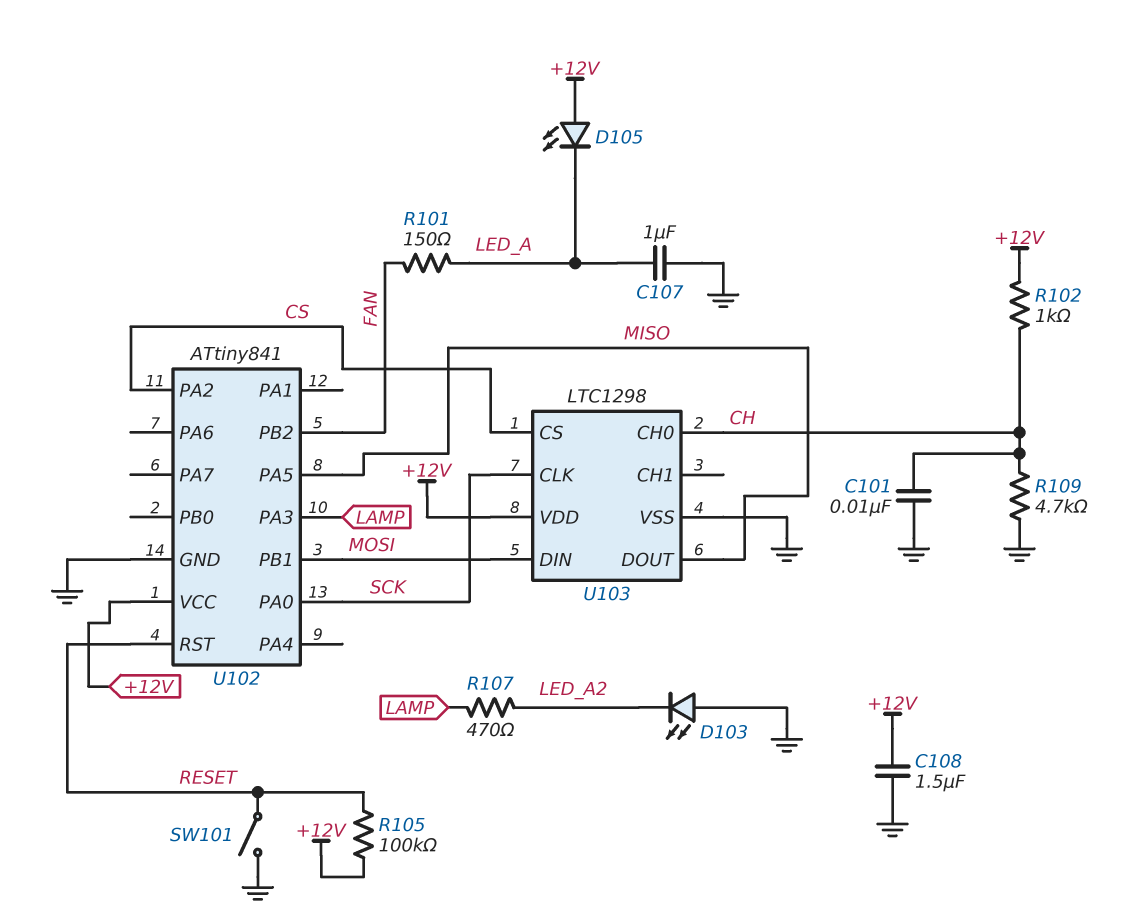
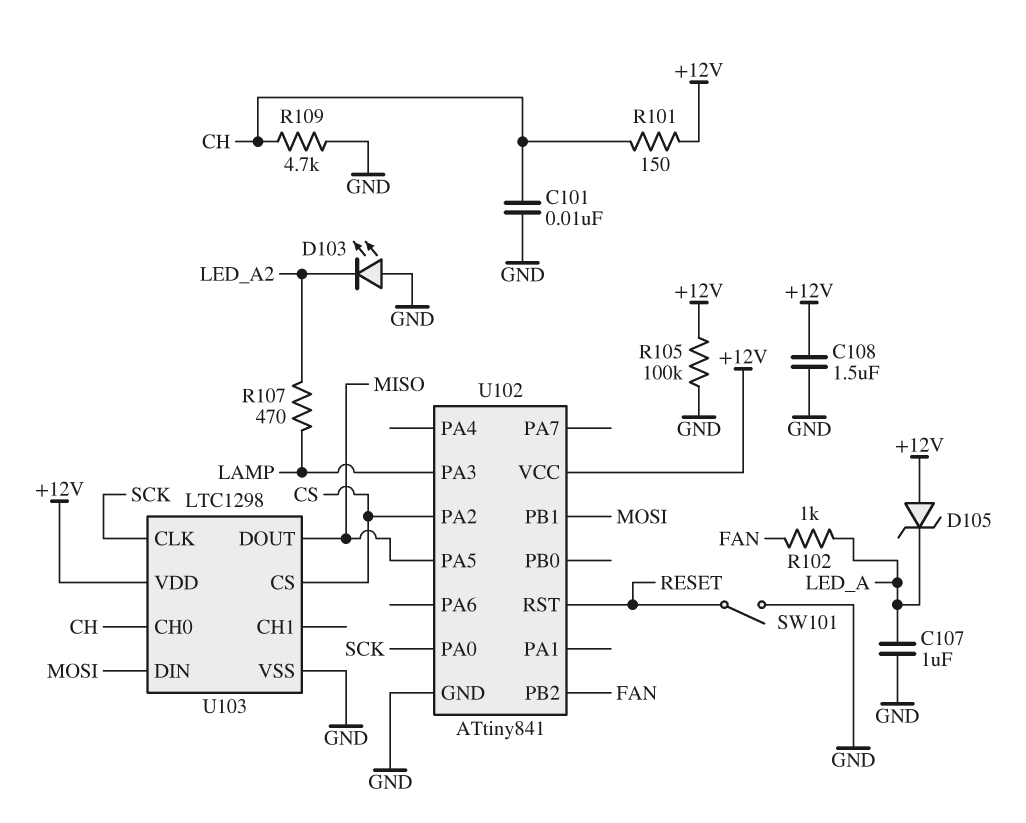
D105: LED (A +12V, K LED_A) -> zener (A +12V, K LED_A)
R101: 150 (FAN, LED_A) -> 150 (+12V, CH)
R102: 1k (+12V, CH) -> 1k (FAN, LED_A)
R105: 100k (+12V, RESET) -> 100k (+12V, GND)

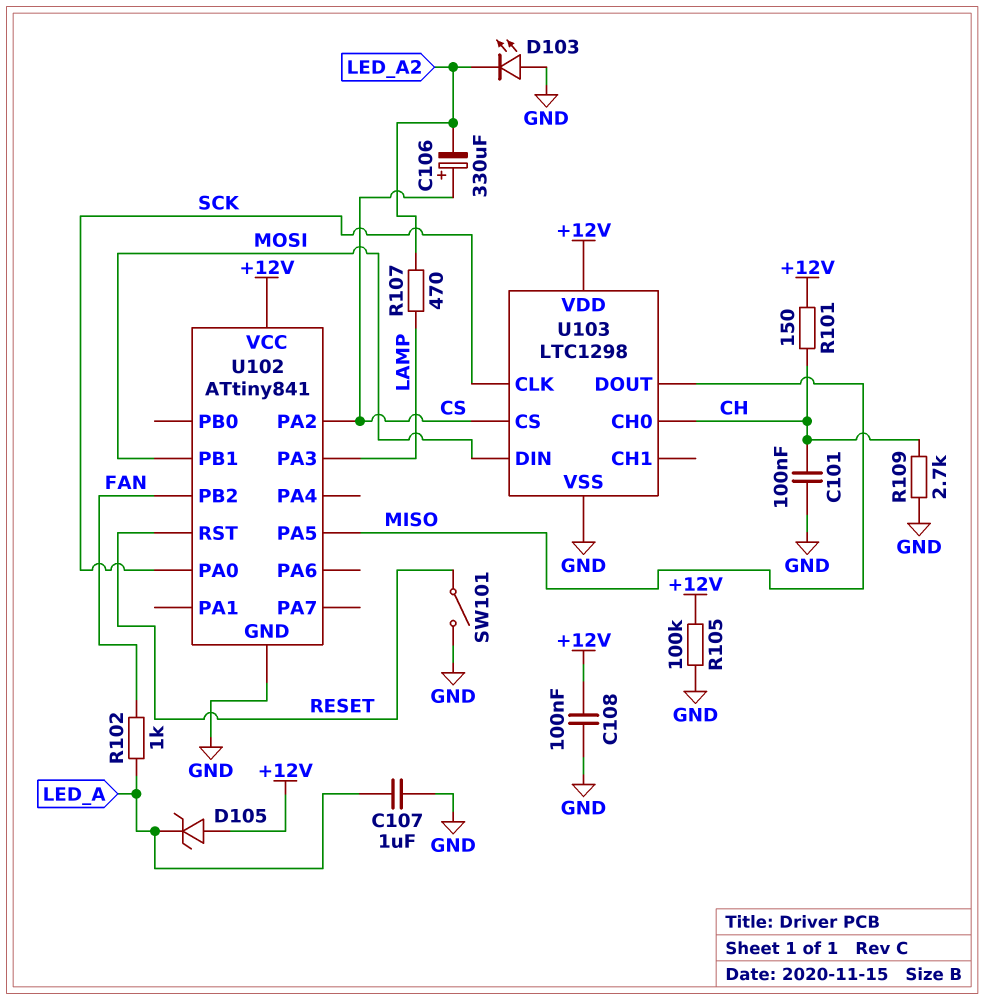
C101: 10nF (CH, GND) -> 100nF (CH, GND)
C106: none -> 330uF (plus CS, minus LED_A2)
C108: 1.5uF (+12V, GND) -> 100nF (+12V, GND)
R109: 4.7k (CH, GND) -> 2.7k (CH, GND)

